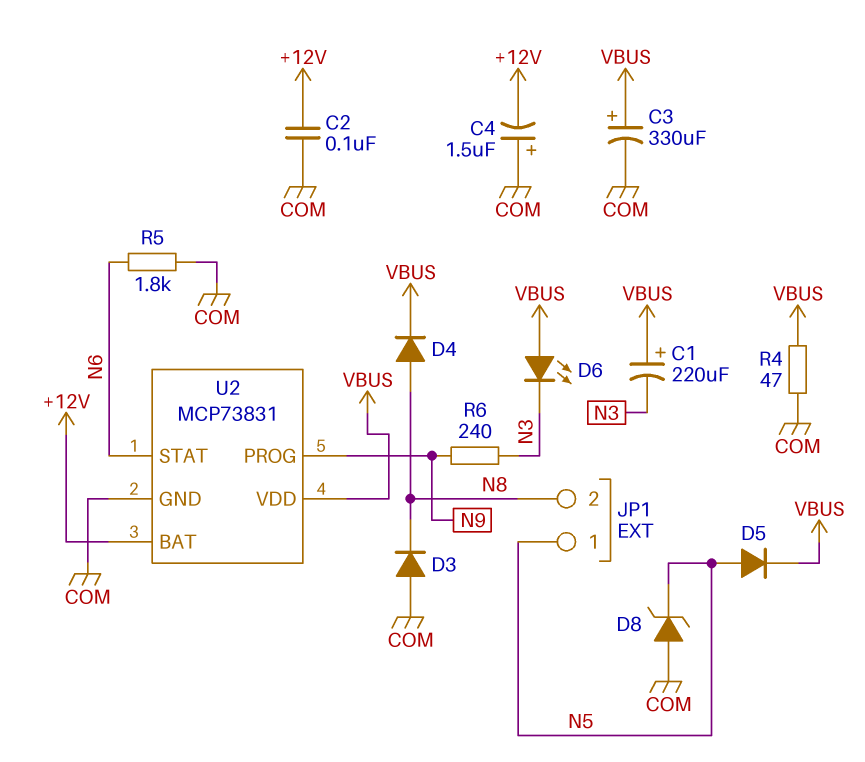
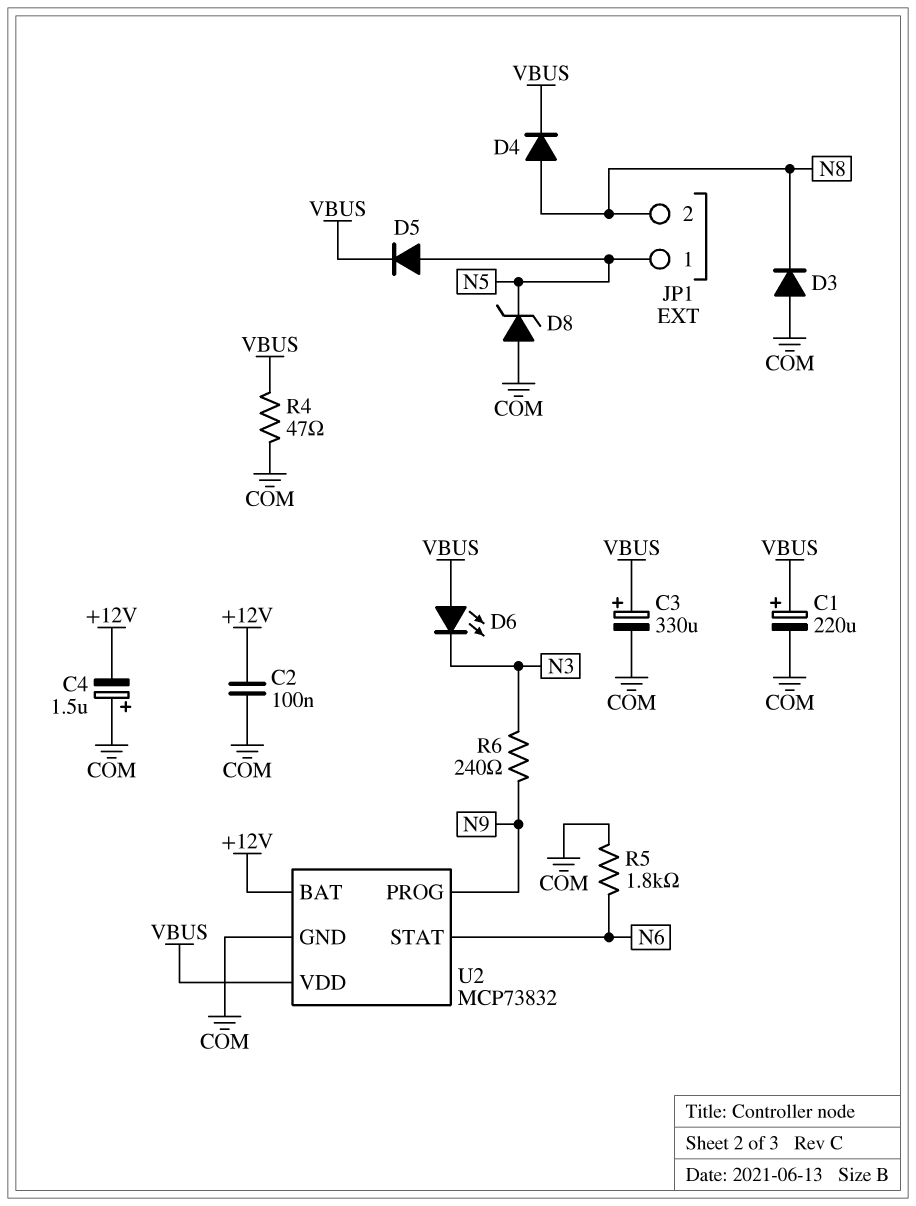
C1: 220uF (plus VBUS, minus N3) -> 220uF (plus VBUS, minus COM)
U2: MCP73831 -> MCP73832

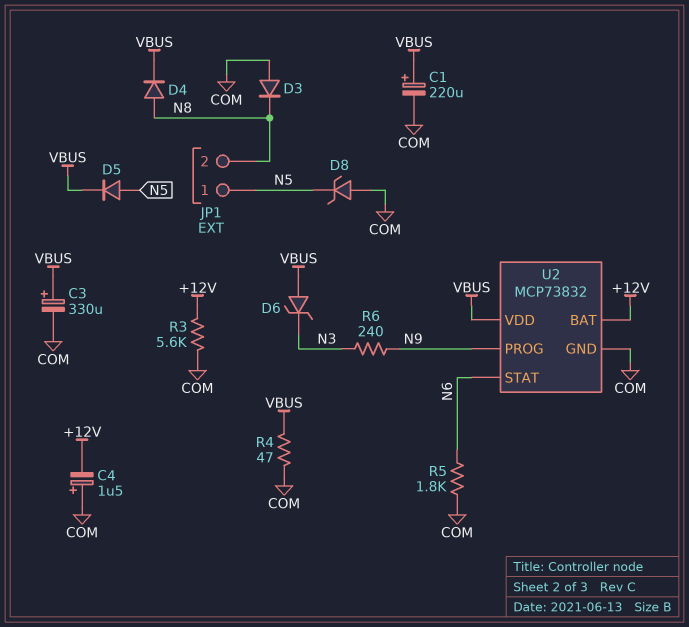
C2: 100nF (+12V, COM) -> none
D6: LED (A VBUS, K N3) -> zener (A VBUS, K N3)
R3: none -> 5.6k (+12V, COM)

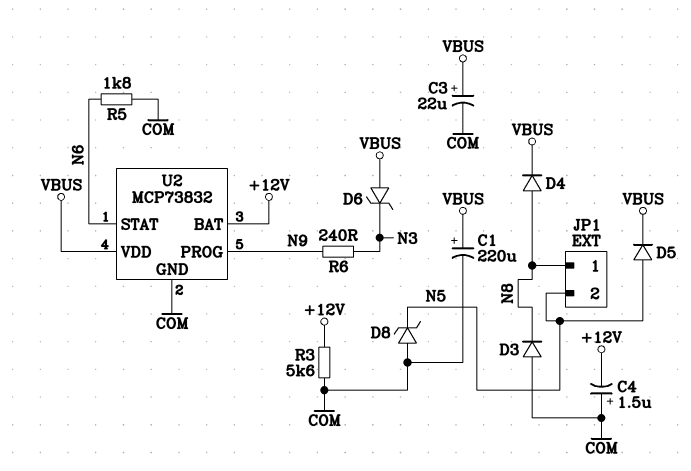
C3: 330uF (plus VBUS, minus COM) -> 22uF (plus VBUS, minus COM)
JP1 pin 1: N5 -> N8
JP1 pin 2: N8 -> N5
R4: 47 (COM, VBUS) -> none

